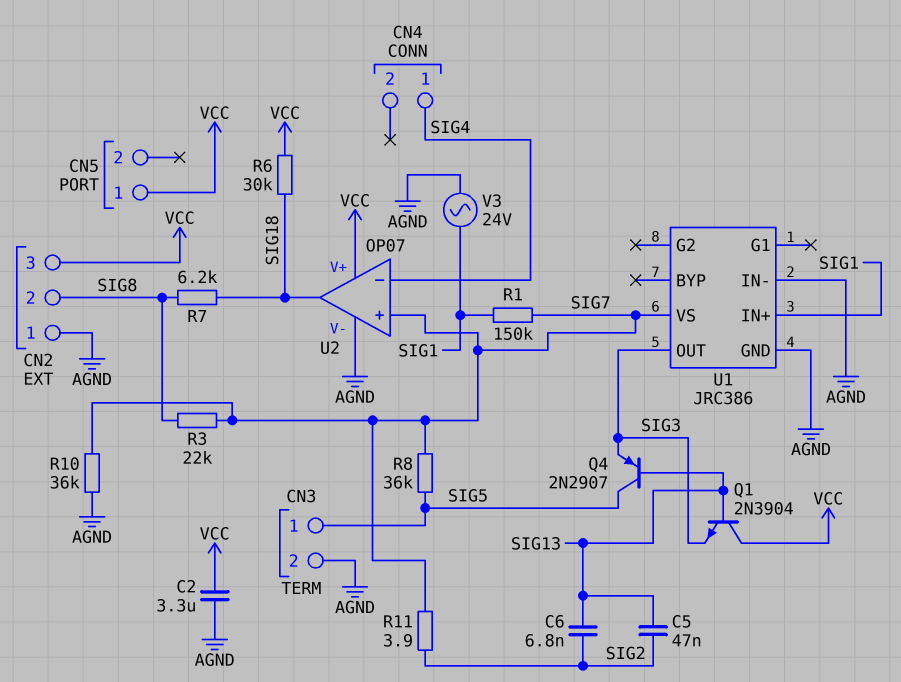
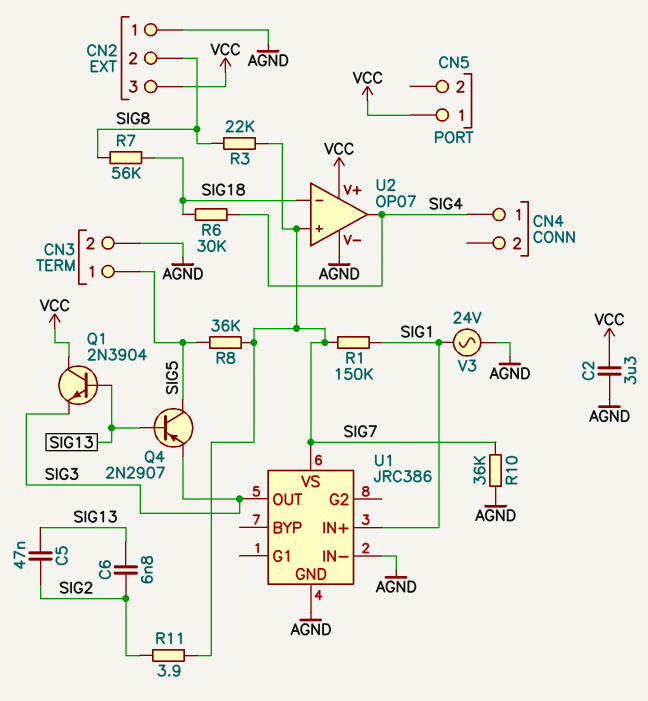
R6: 30k (SIG18, VCC) -> 30k (SIG4, SIG18)
R7: 6.2k (SIG8, SIG18) -> 56k (SIG8, SIG18)
U2 pin in-: SIG4 -> SIG18
U2 pin out: SIG18 -> SIG4

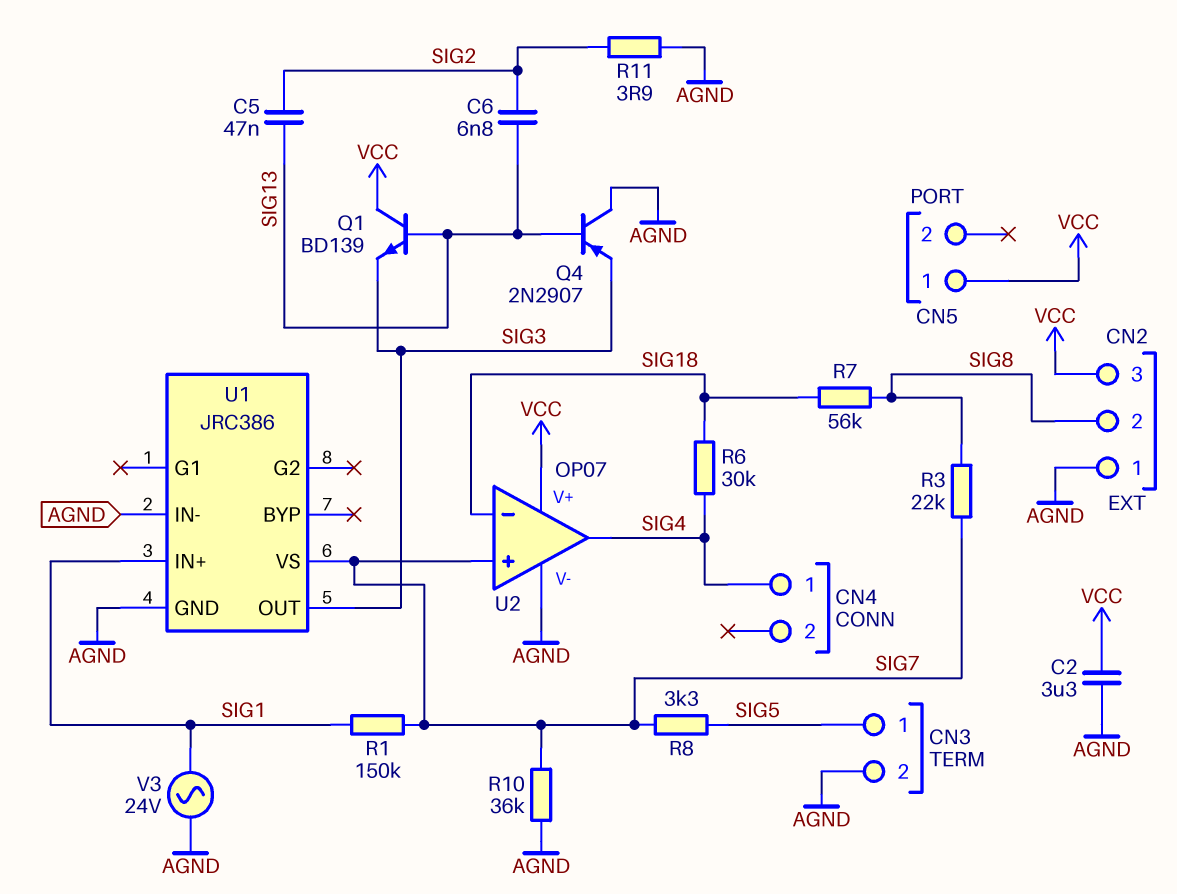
Q1: NPN 2N3904 (B SIG13, C VCC, E SIG3) -> NPN BD139 (B SIG13, C VCC, E SIG3)
Q4: PNP 2N2907 (B SIG13, C SIG5, E SIG3) -> PNP 2N2907 (B SIG13, C AGND, E SIG3)
R8: 36k (SIG5, SIG7) -> 3.3k (SIG5, SIG7)
R11: 3.9 (SIG2, SIG7) -> 3.9 (AGND, SIG2)

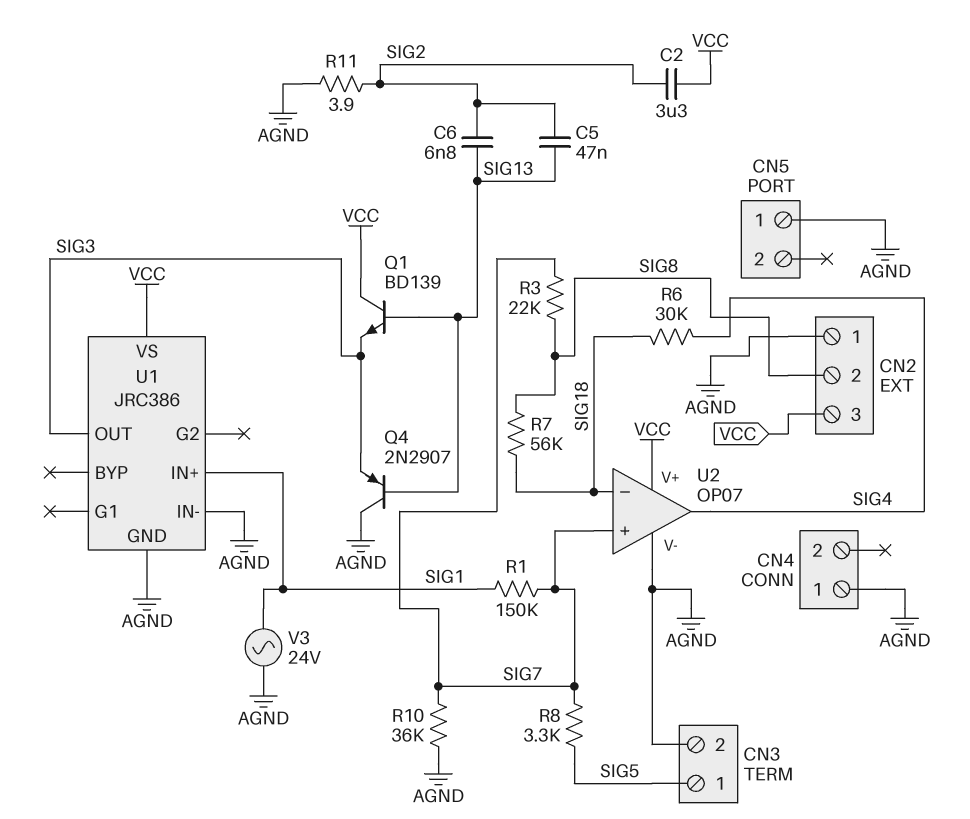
C2: 3.3uF (AGND, VCC) -> 3.3uF (SIG2, VCC)
CN4 pin 1: SIG4 -> AGND
CN5 pin 1: VCC -> AGND
U1 pin VS: SIG7 -> VCC

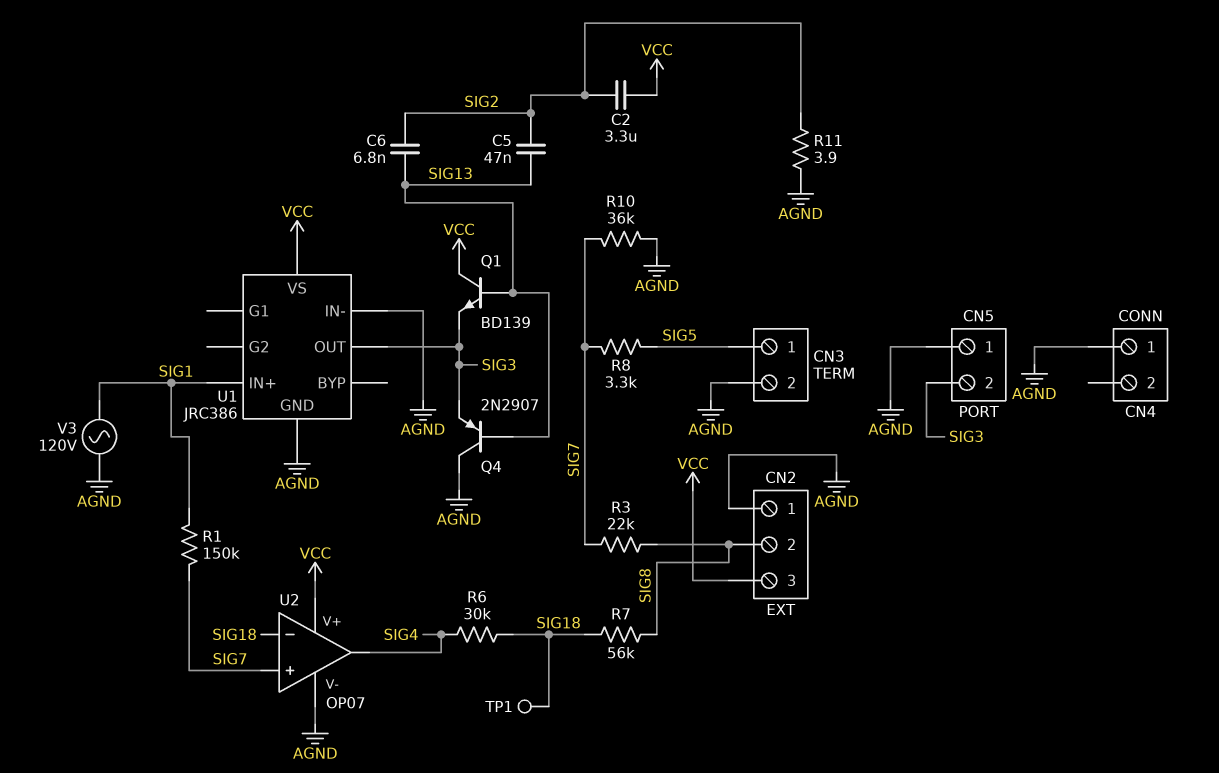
CN5 pin 2: none -> SIG3
TP1: none -> test point (SIG18)
V3: AC 24V (AGND, SIG1) -> AC 120V (AGND, SIG1)

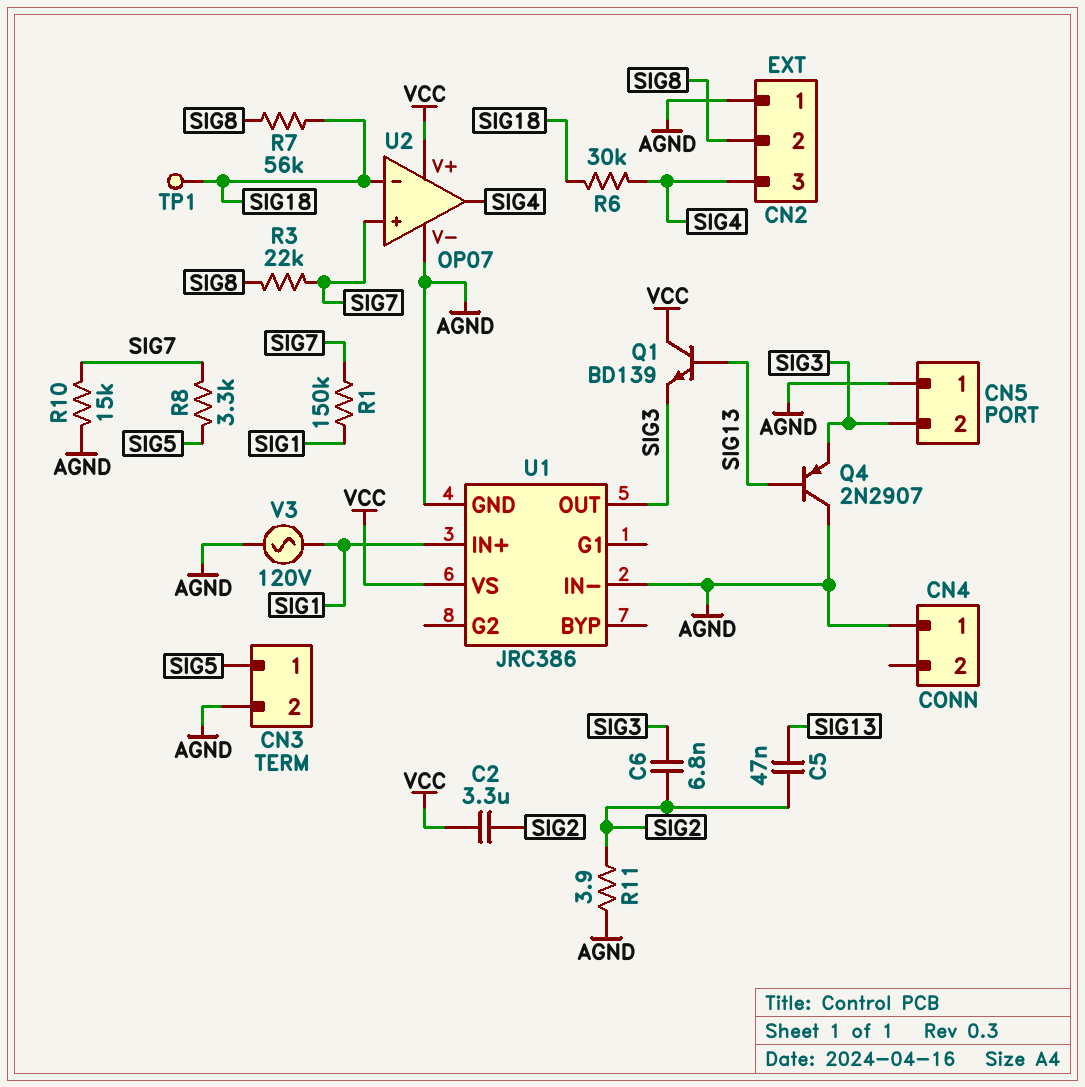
C6: 6.8nF (SIG2, SIG13) -> 6.8nF (SIG2, SIG3)
CN2 pin 3: VCC -> SIG4
R10: 36k (AGND, SIG7) -> 15k (AGND, SIG7)

